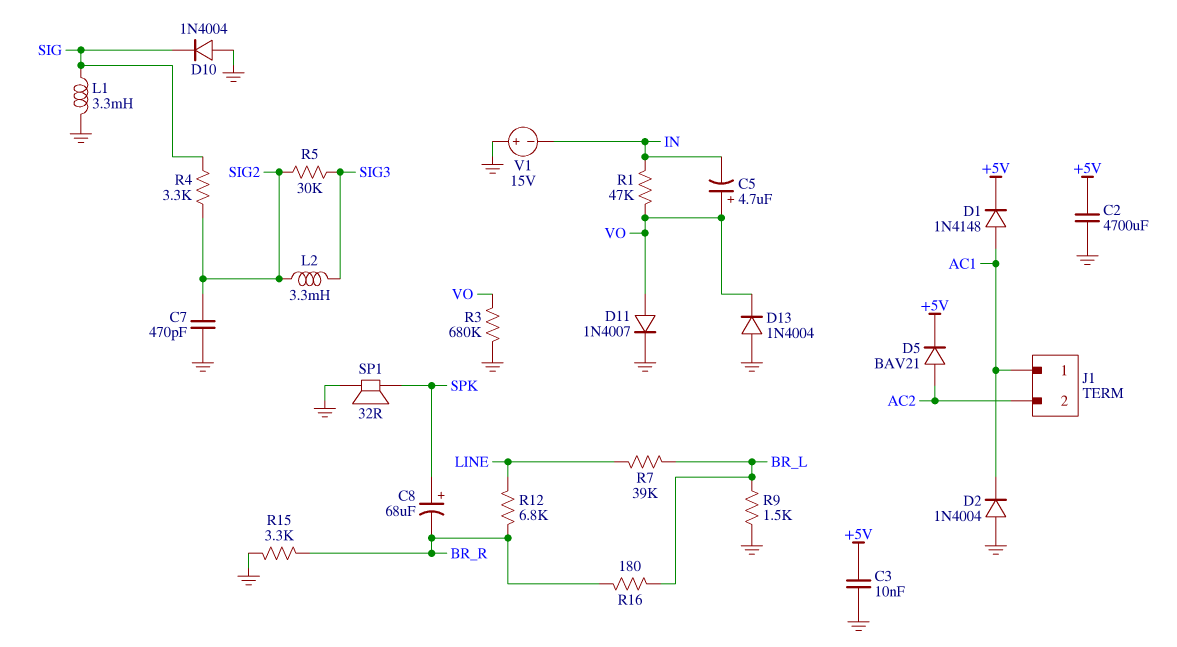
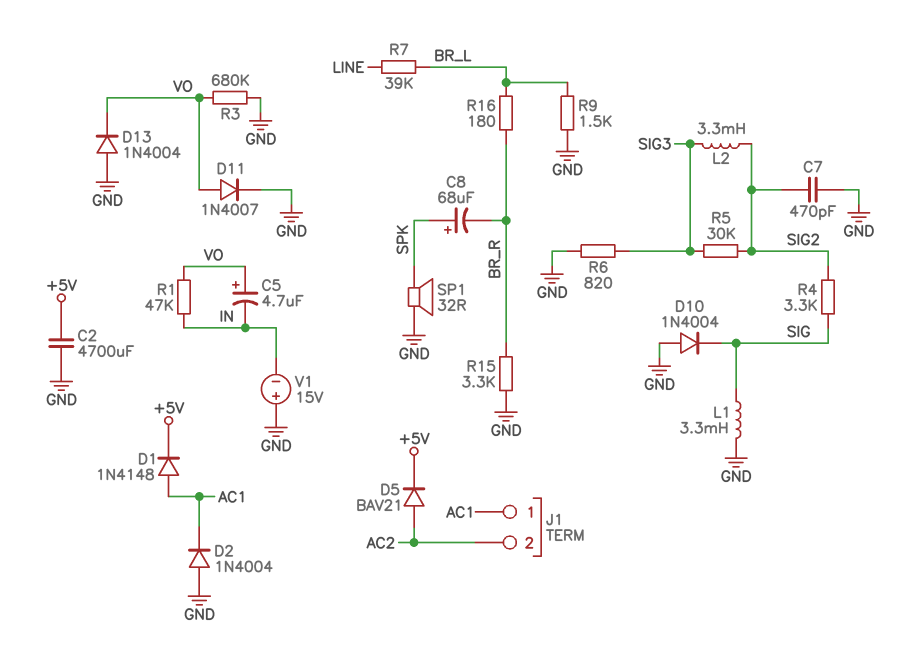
C3: 10nF (+5V, GND) -> none
R6: none -> 820 (GND, SIG3)
R12: 6.8k (BR_R, LINE) -> none

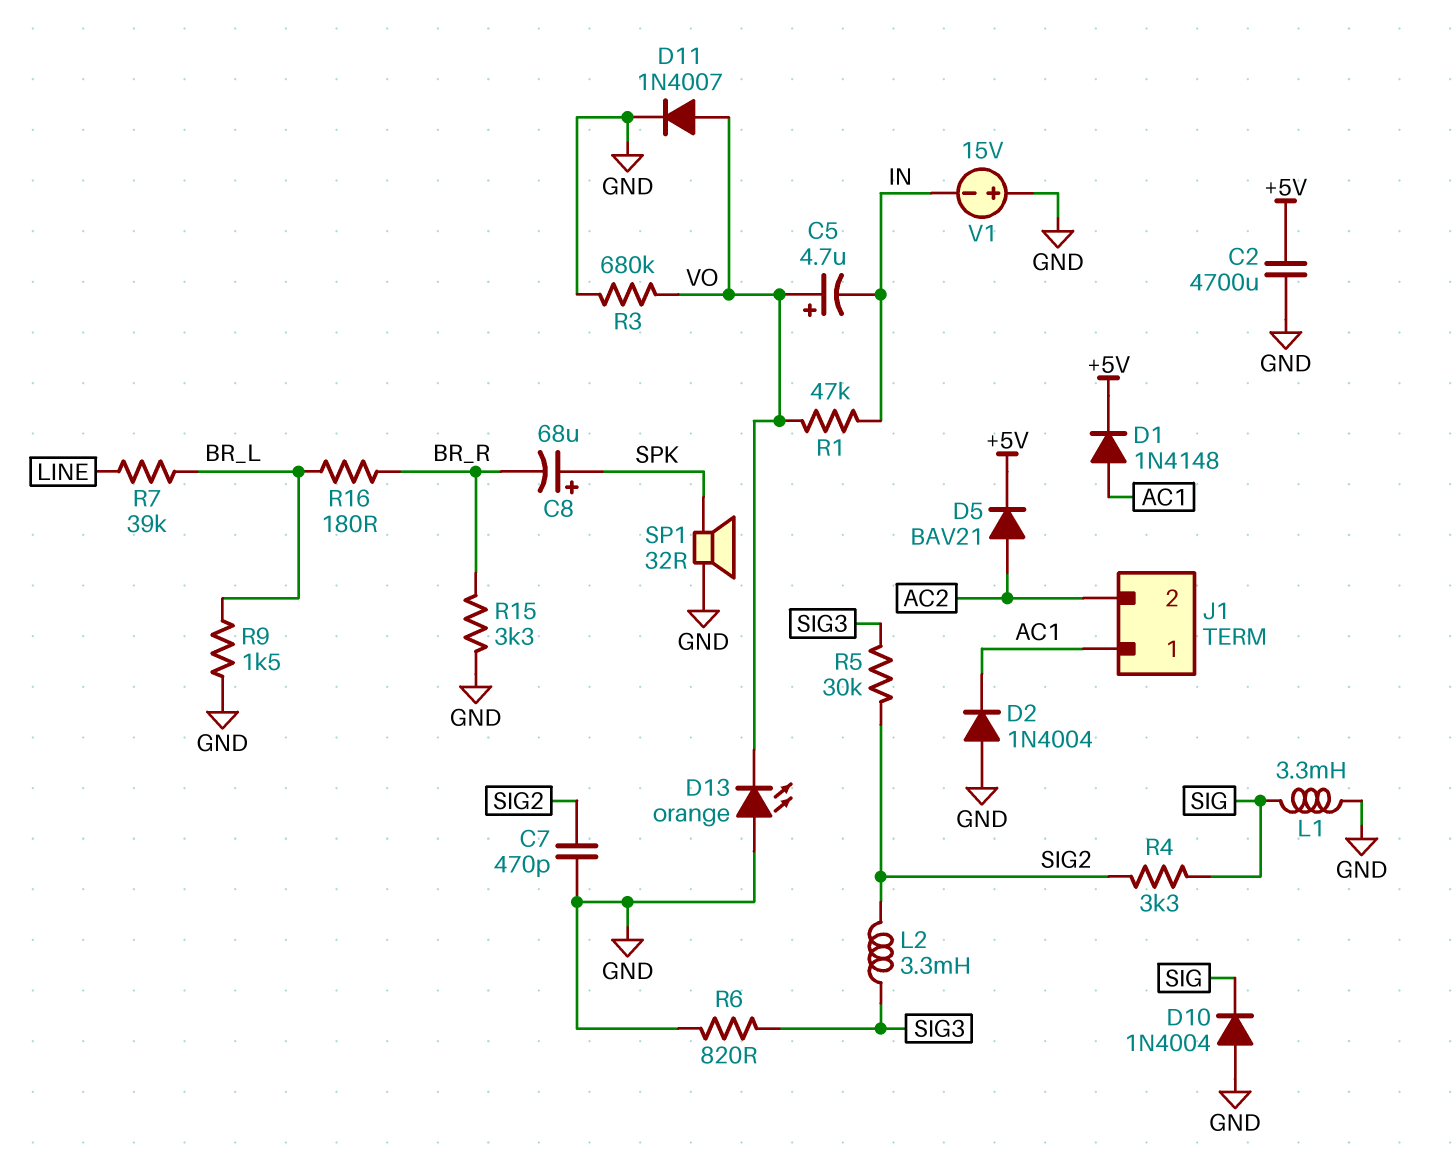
D13: diode 1N4004 (A GND, K VO) -> LED orange (A GND, K VO)

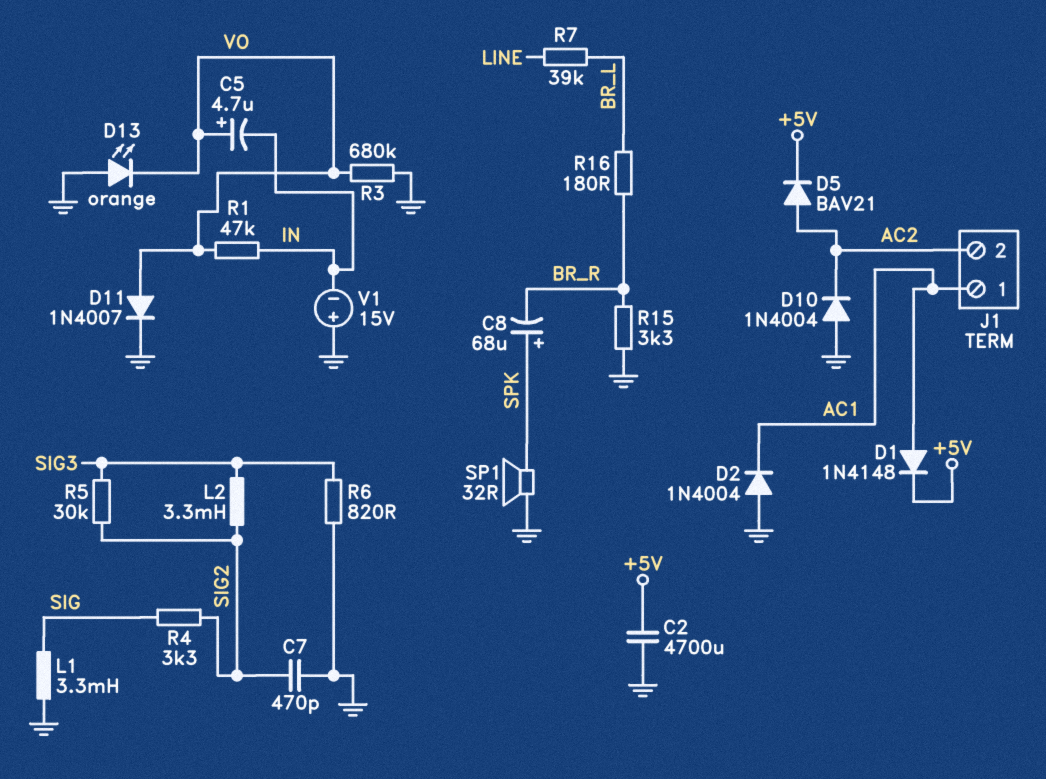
D10: diode 1N4004 (A GND, K SIG) -> diode 1N4004 (A GND, K AC2)
R9: 1.5k (BR_L, GND) -> none

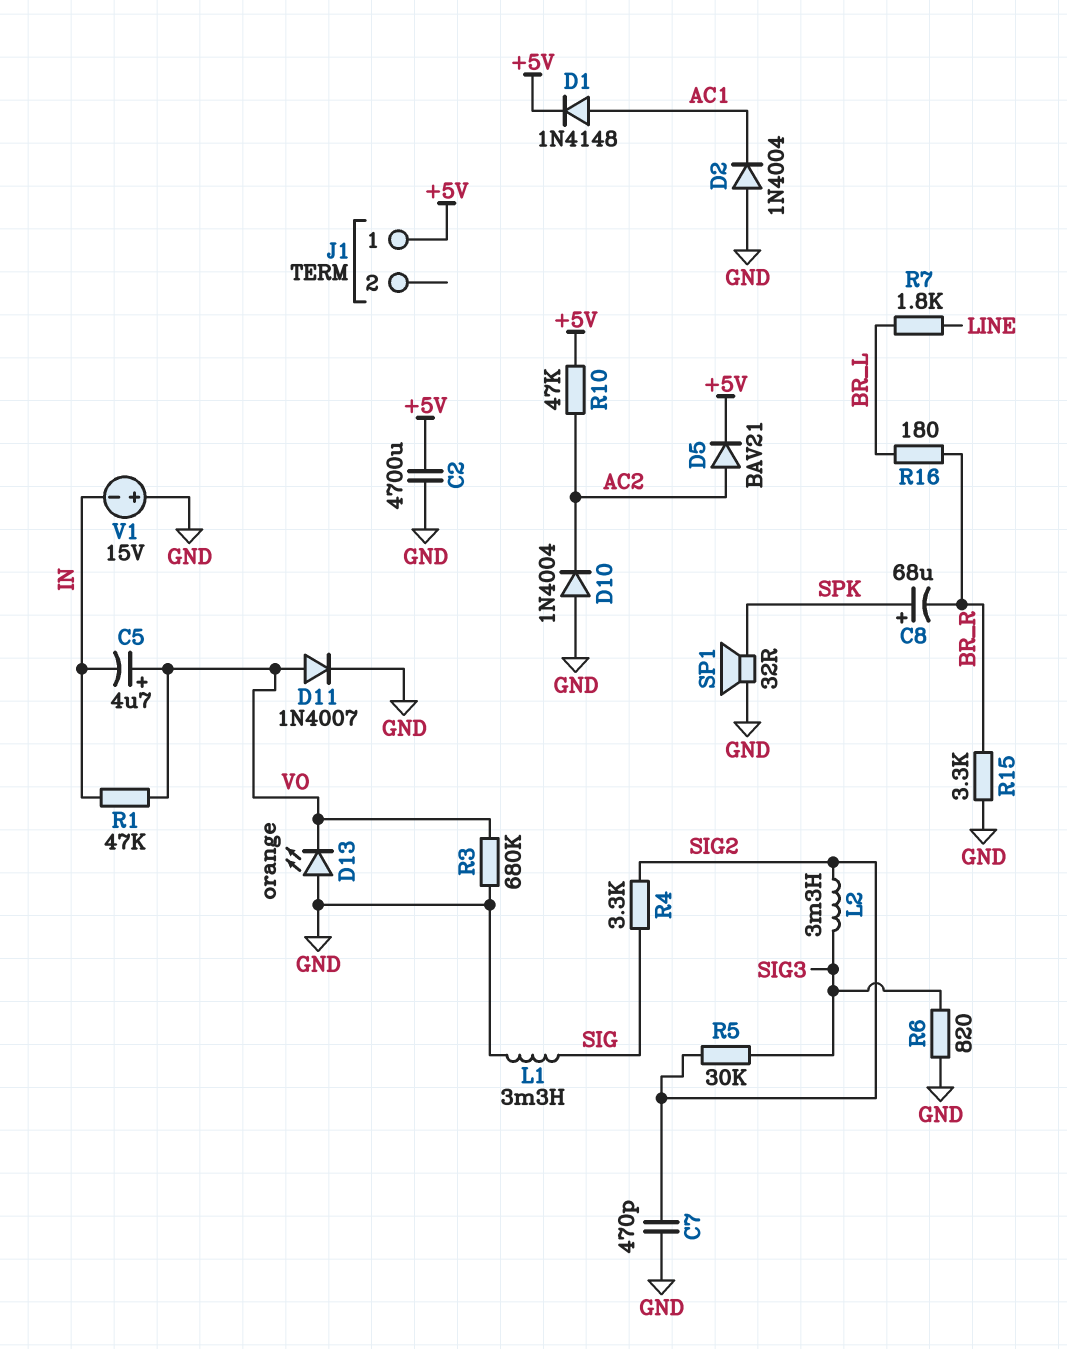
J1 pin 1: AC1 -> +5V
J1 pin 2: AC2 -> none
R7: 39k (BR_L, LINE) -> 1.8k (BR_L, LINE)
R10: none -> 47k (+5V, AC2)

